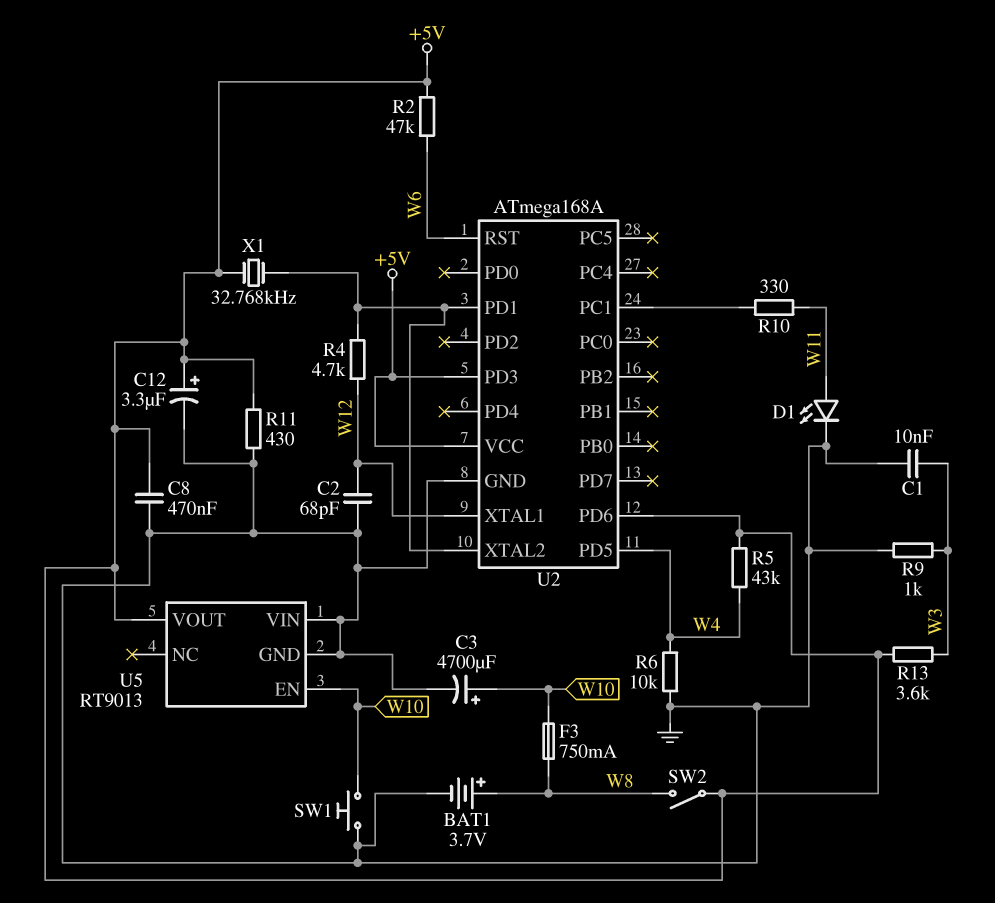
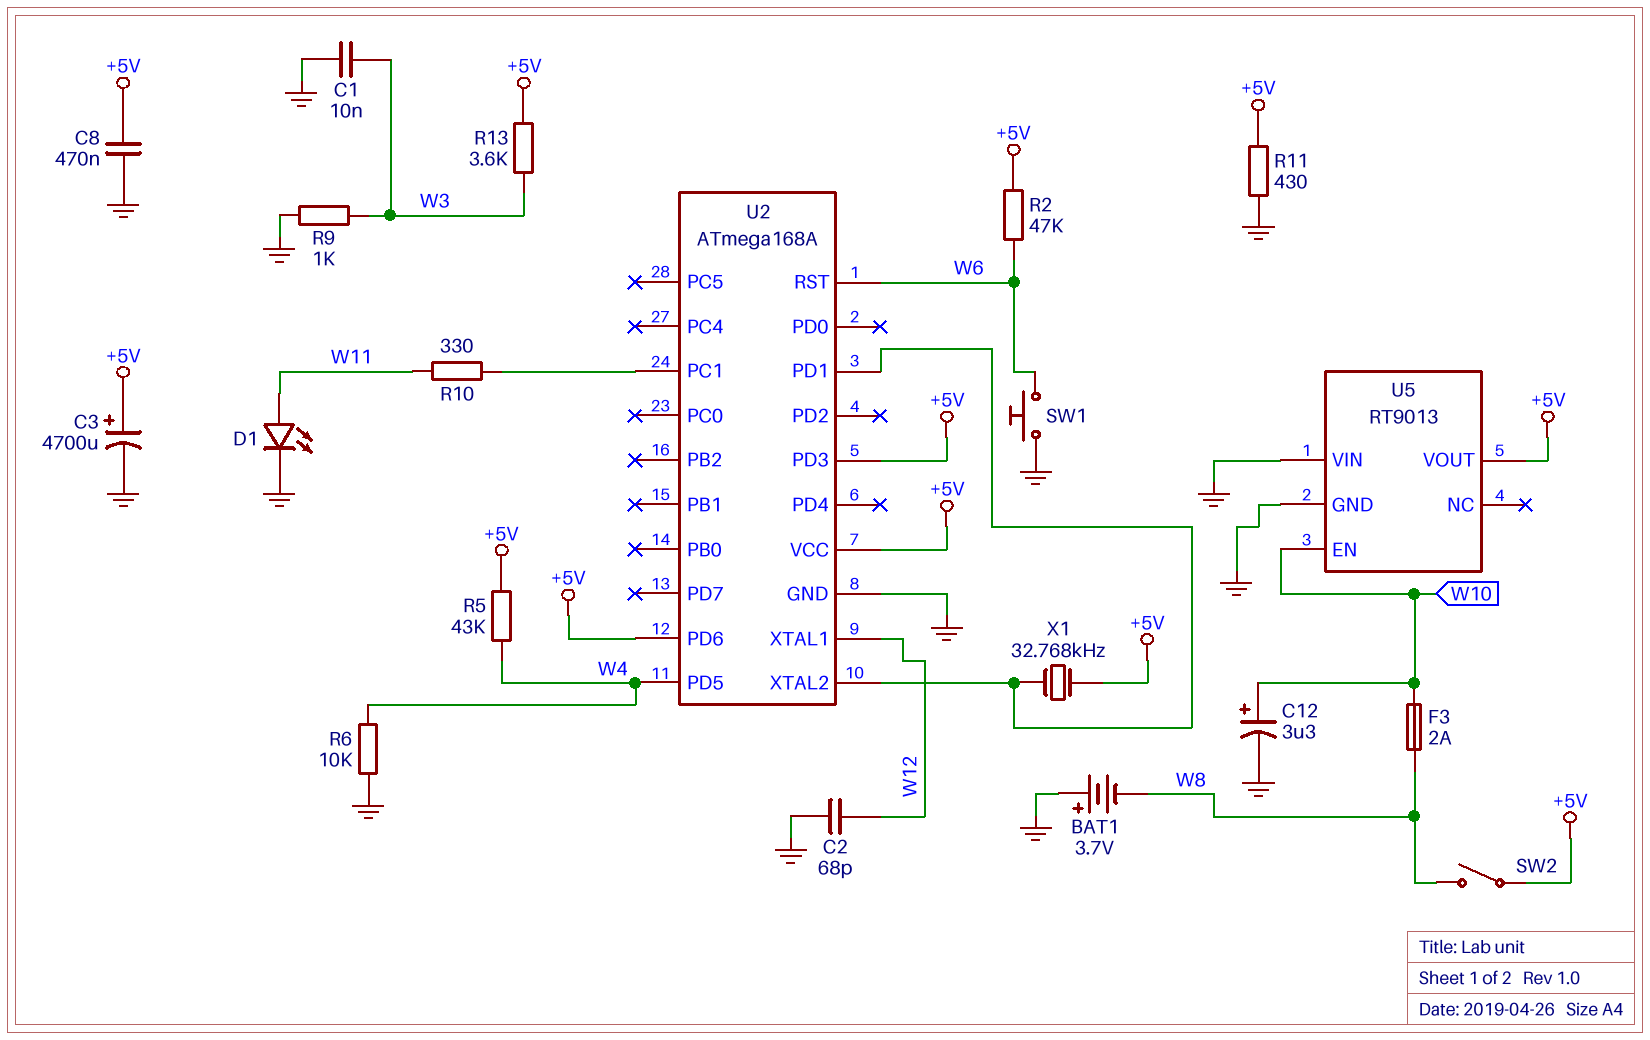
BAT1: 3.7V (plus W8, minus GND) -> 3.7V (plus GND, minus W8)
C3: 4700uF (plus W10, minus GND) -> 4700uF (plus +5V, minus GND)
C12: 3.3uF (plus +5V, minus GND) -> 3.3uF (plus W10, minus GND)
F3: 750mA (W8, W10) -> 2A (W8, W10)
R4: 4.7k (U2/PD1, W12) -> none
SW1: button (GND, W10) -> button (GND, W6)

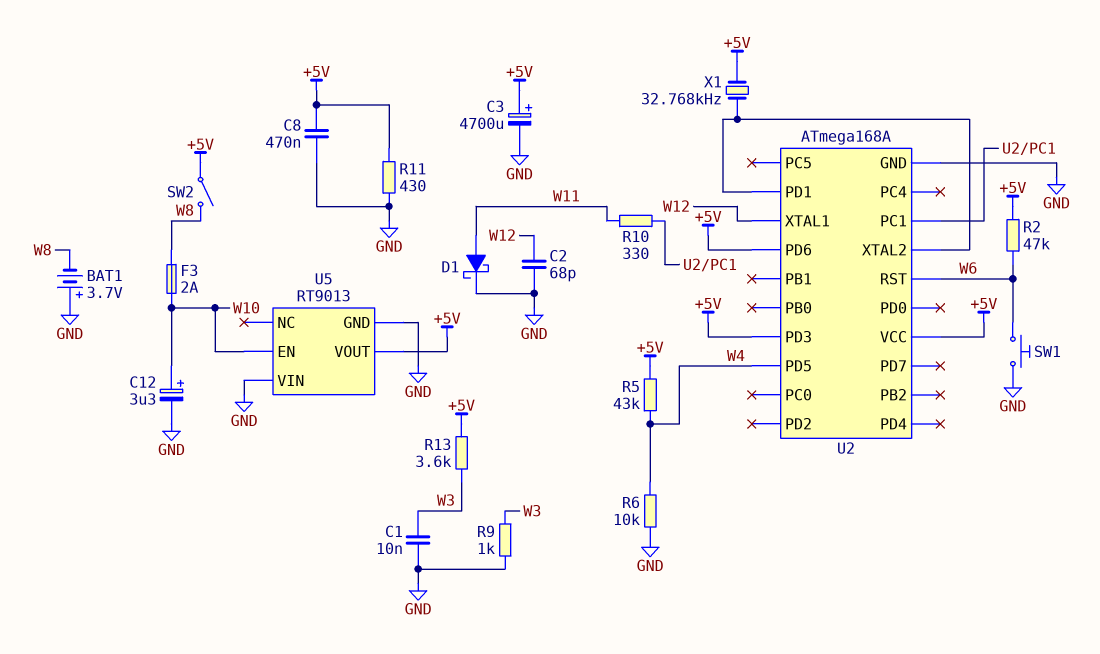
D1: LED (A W11, K GND) -> schottky (A W11, K GND)

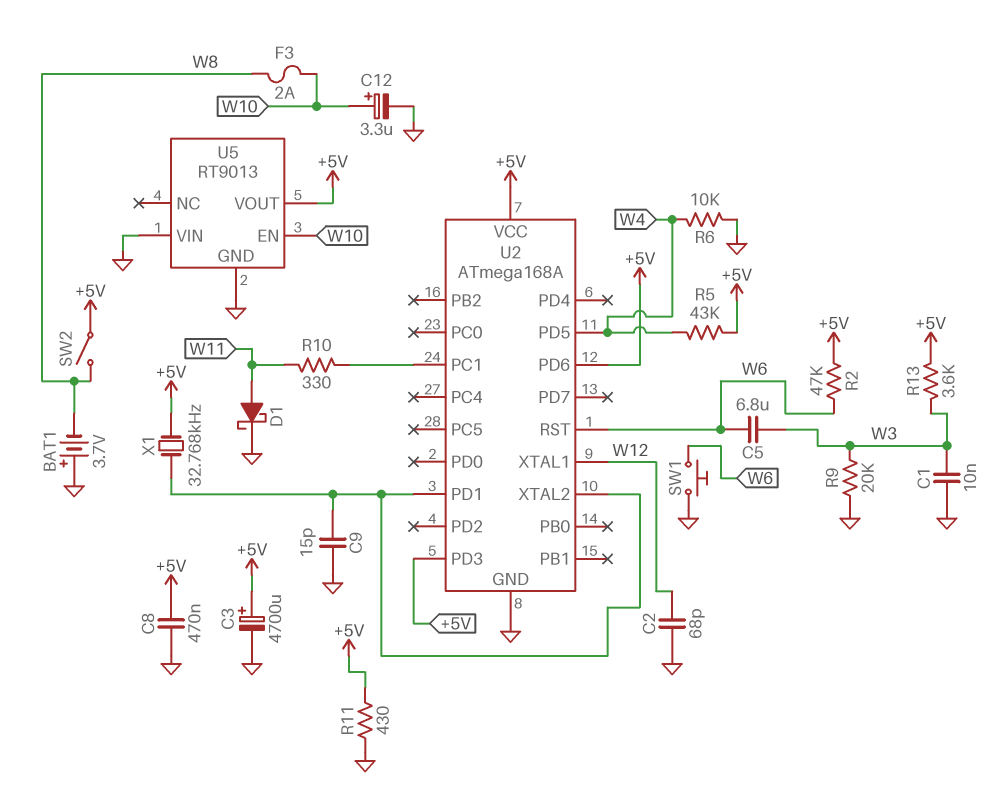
C5: none -> 6.8uF (W3, W6)
C9: none -> 15pF (GND, U2/PD1)
R9: 1k (GND, W3) -> 20k (GND, W3)

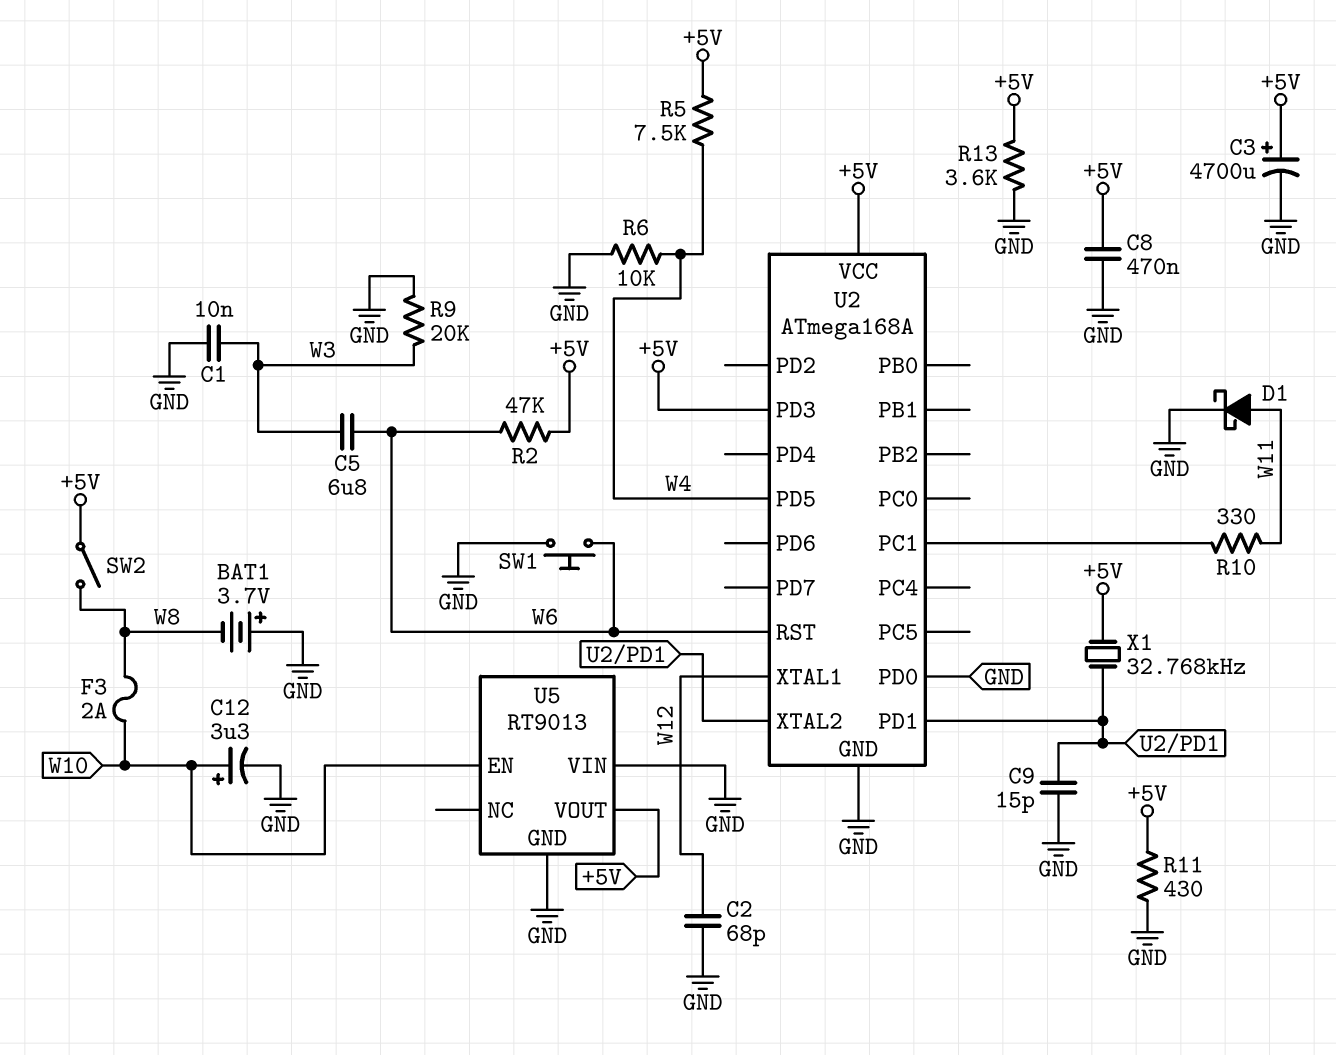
R5: 43k (+5V, W4) -> 7.5k (+5V, W4)
R13: 3.6k (+5V, W3) -> 3.6k (+5V, GND)
U2 pin PD0: none -> GND
U2 pin PD6: +5V -> none

